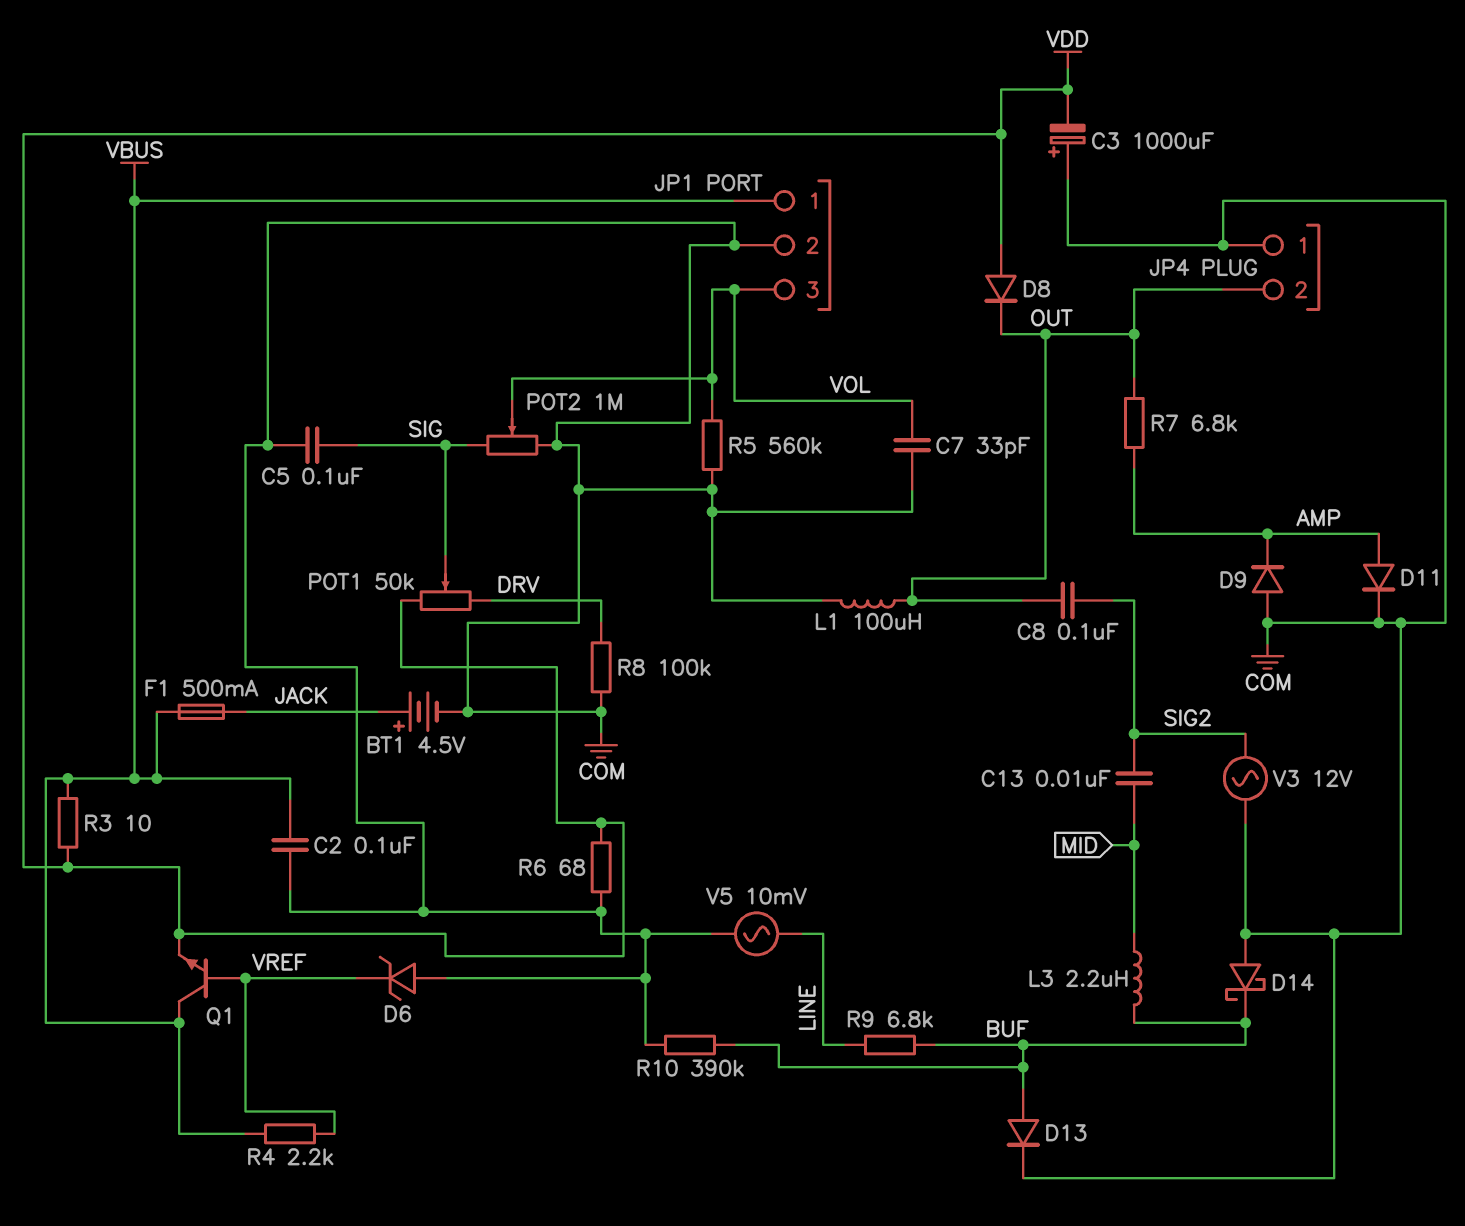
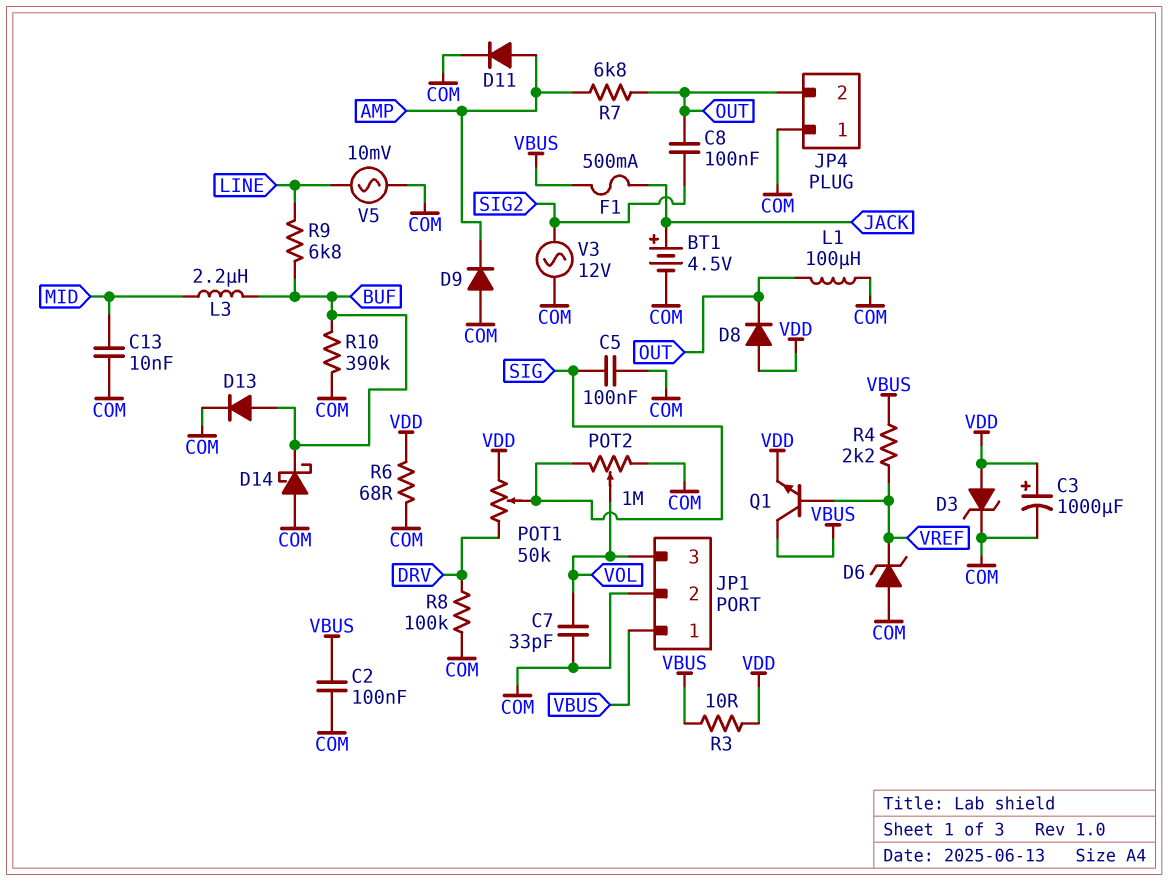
C3: 1000uF (plus COM, minus VDD) -> 1000uF (plus VDD, minus COM)
C13: 10nF (MID, SIG2) -> 10nF (COM, MID)
D3: none -> zener (A VDD, K COM)
R5: 560k (COM, VOL) -> none

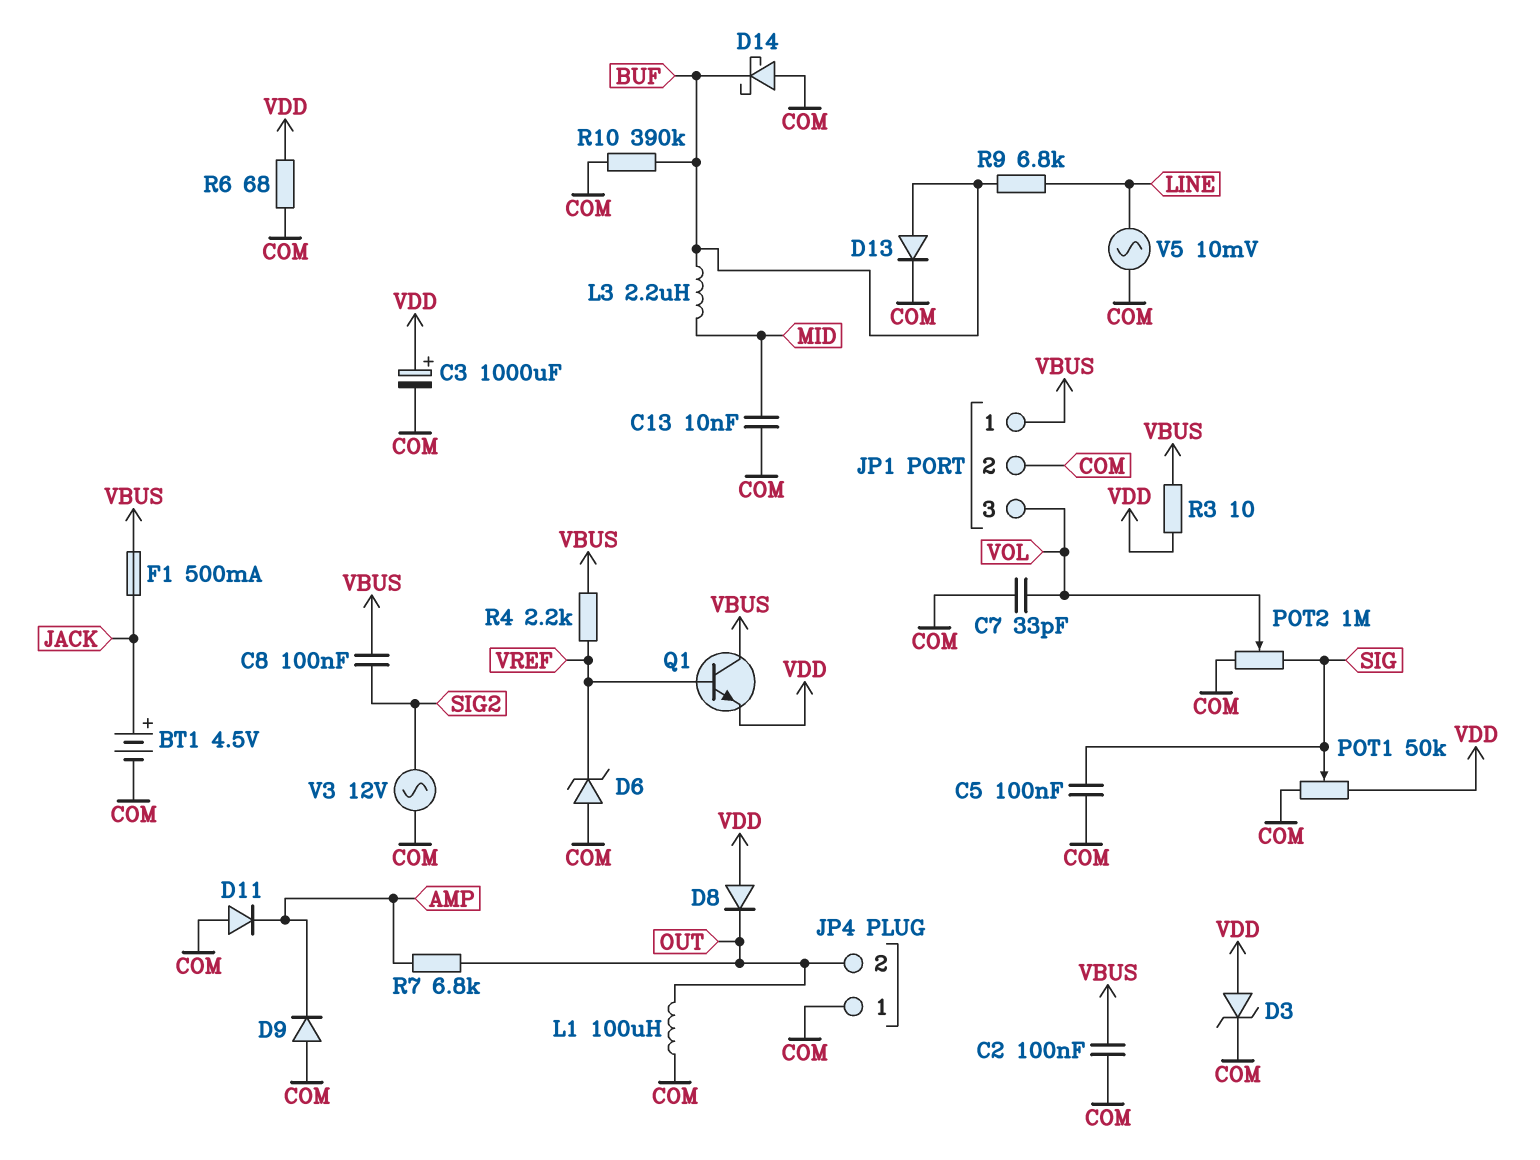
C8: 100nF (OUT, SIG2) -> 100nF (SIG2, VBUS)
D11: diode (A AMP, K COM) -> diode (A COM, K AMP)
POT1: 50k (DRV, VDD, wiper SIG) -> 50k (COM, VDD, wiper SIG)
R8: 100k (COM, DRV) -> none

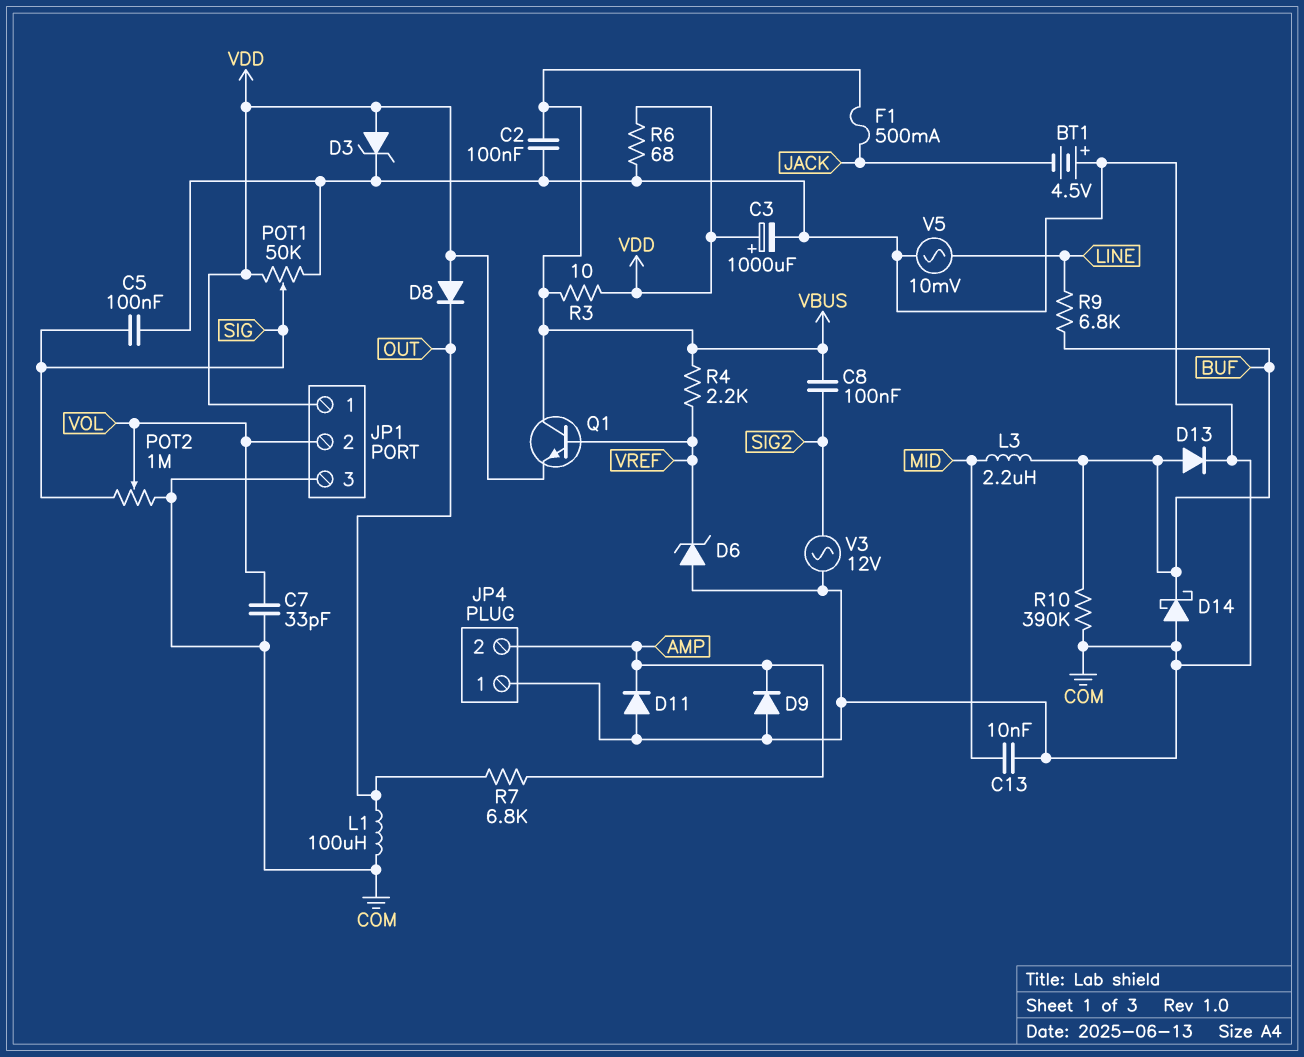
BT1: 4.5V (plus JACK, minus COM) -> 4.5V (plus COM, minus JACK)
JP1 pin 1: VBUS -> VDD
JP1 pin 2: COM -> VOL
JP1 pin 3: VOL -> COM
JP4 pin 2: OUT -> AMP

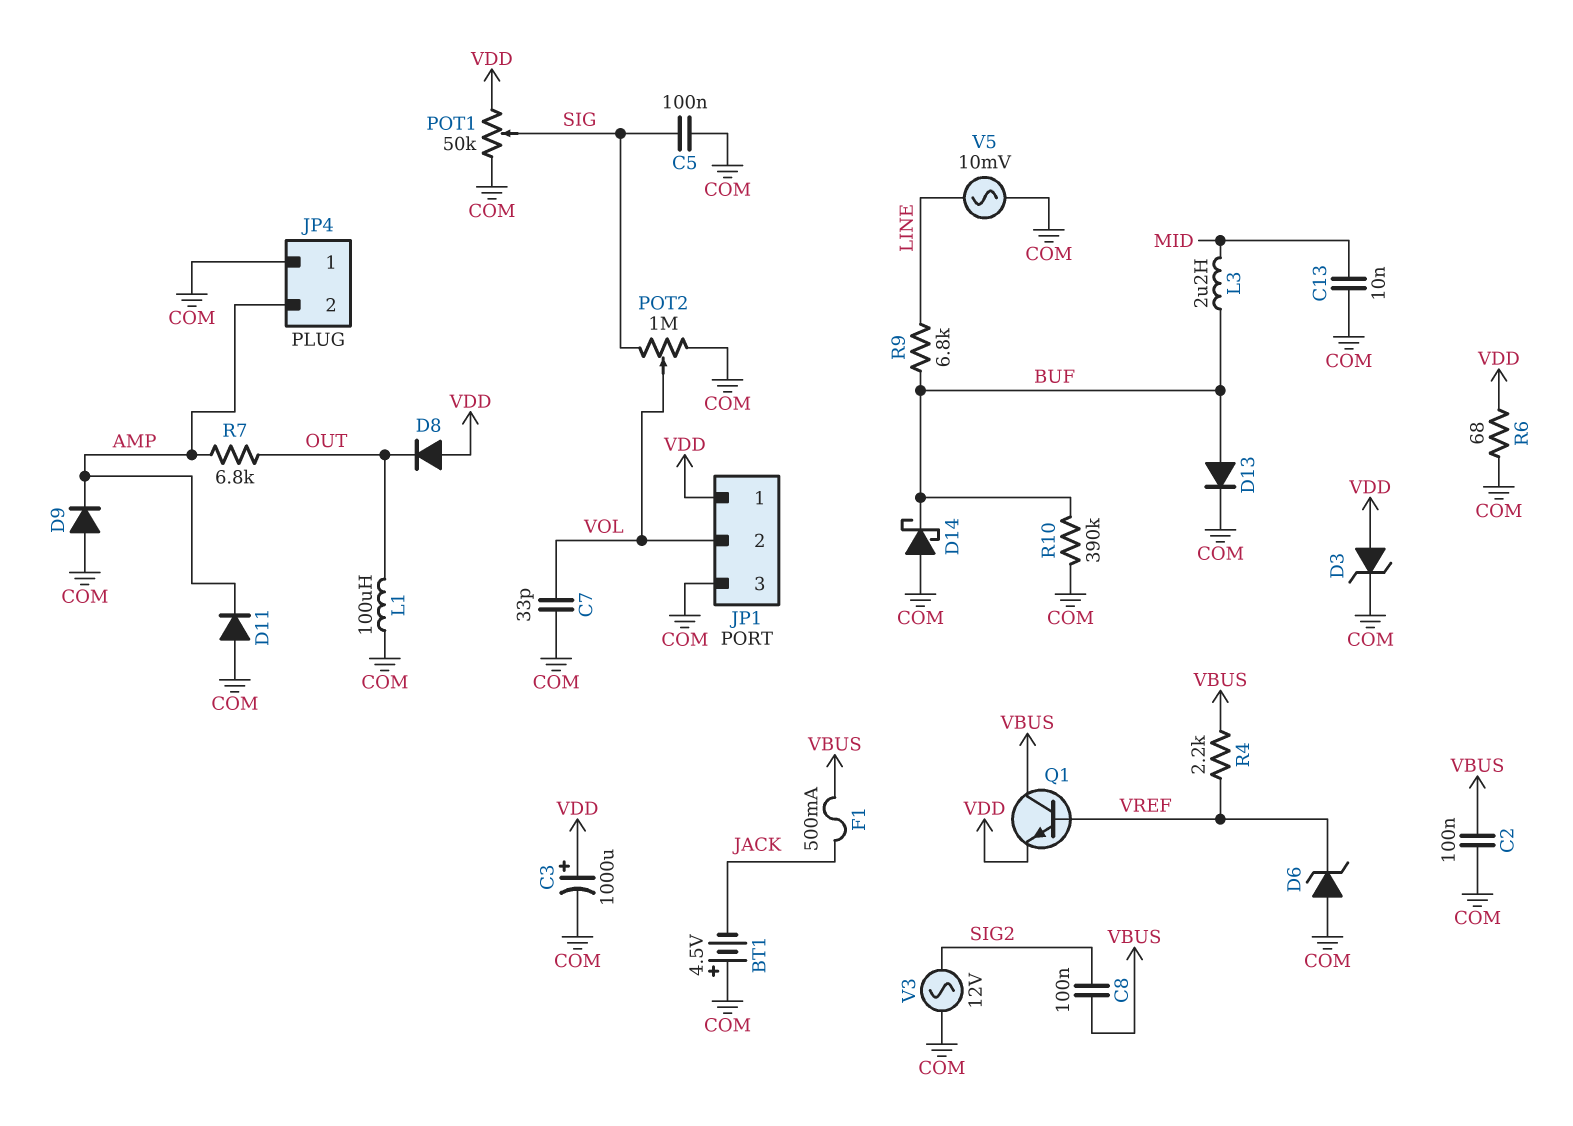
R3: 10 (VBUS, VDD) -> none

